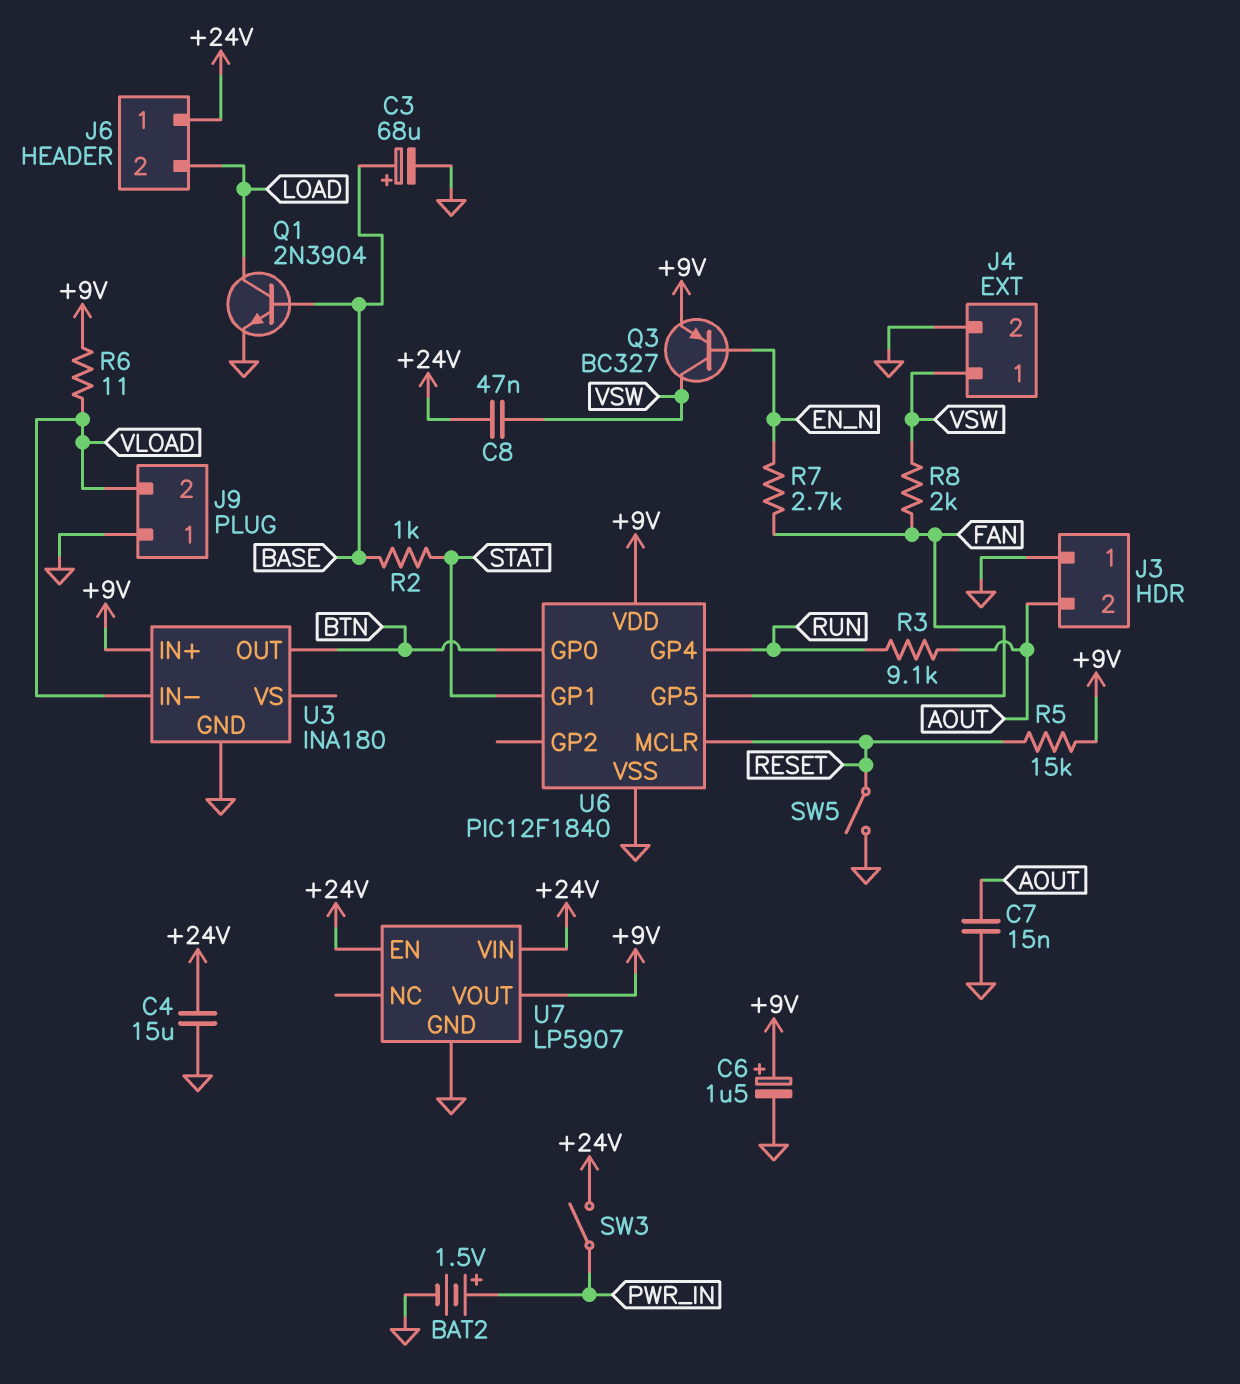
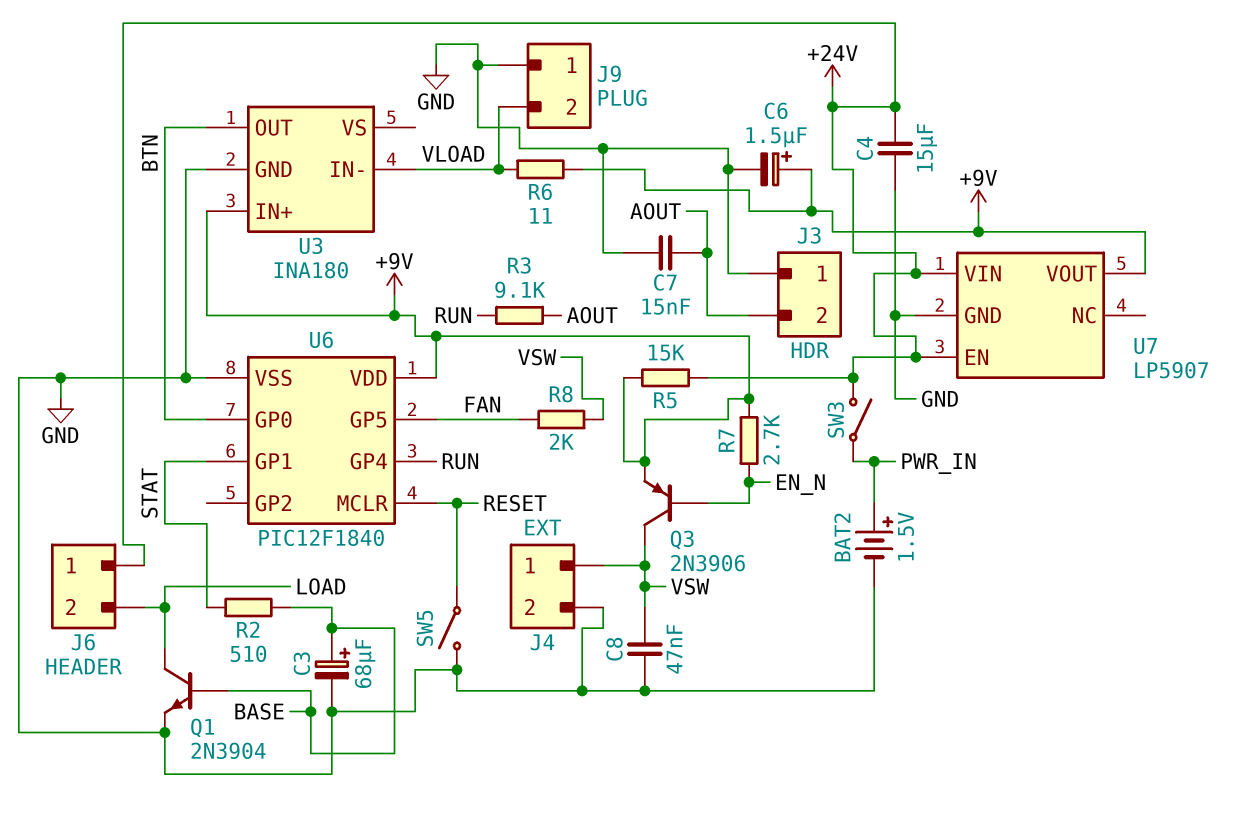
C8: 47nF (+24V, VSW) -> 47nF (GND, VSW)
Q3: PNP BC327 (B EN_N, C VSW, E +9V) -> PNP 2N3906 (B EN_N, C VSW, E +9V)
R2: 1k (BASE, STAT) -> 510 (BASE, STAT)
R5: 15k (+9V, RESET) -> 15k (+9V, +24V)
R7: 2.7k (EN_N, FAN) -> 2.7k (+9V, EN_N)

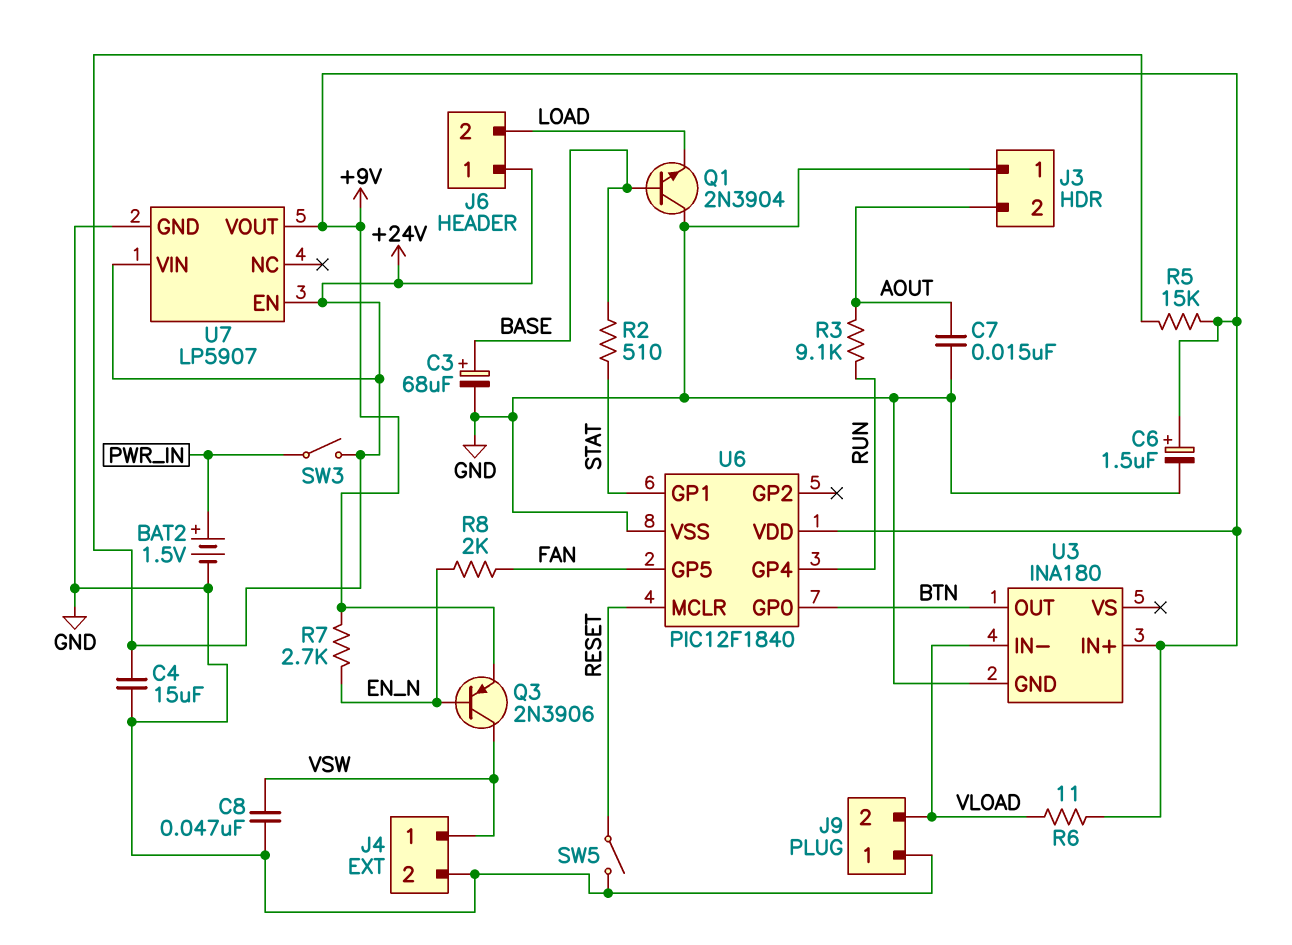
Q1: NPN 2N3904 (B BASE, C LOAD, E GND) -> NPN 2N3904 (B BASE, C GND, E LOAD)
R8: 2k (FAN, VSW) -> 2k (EN_N, FAN)

